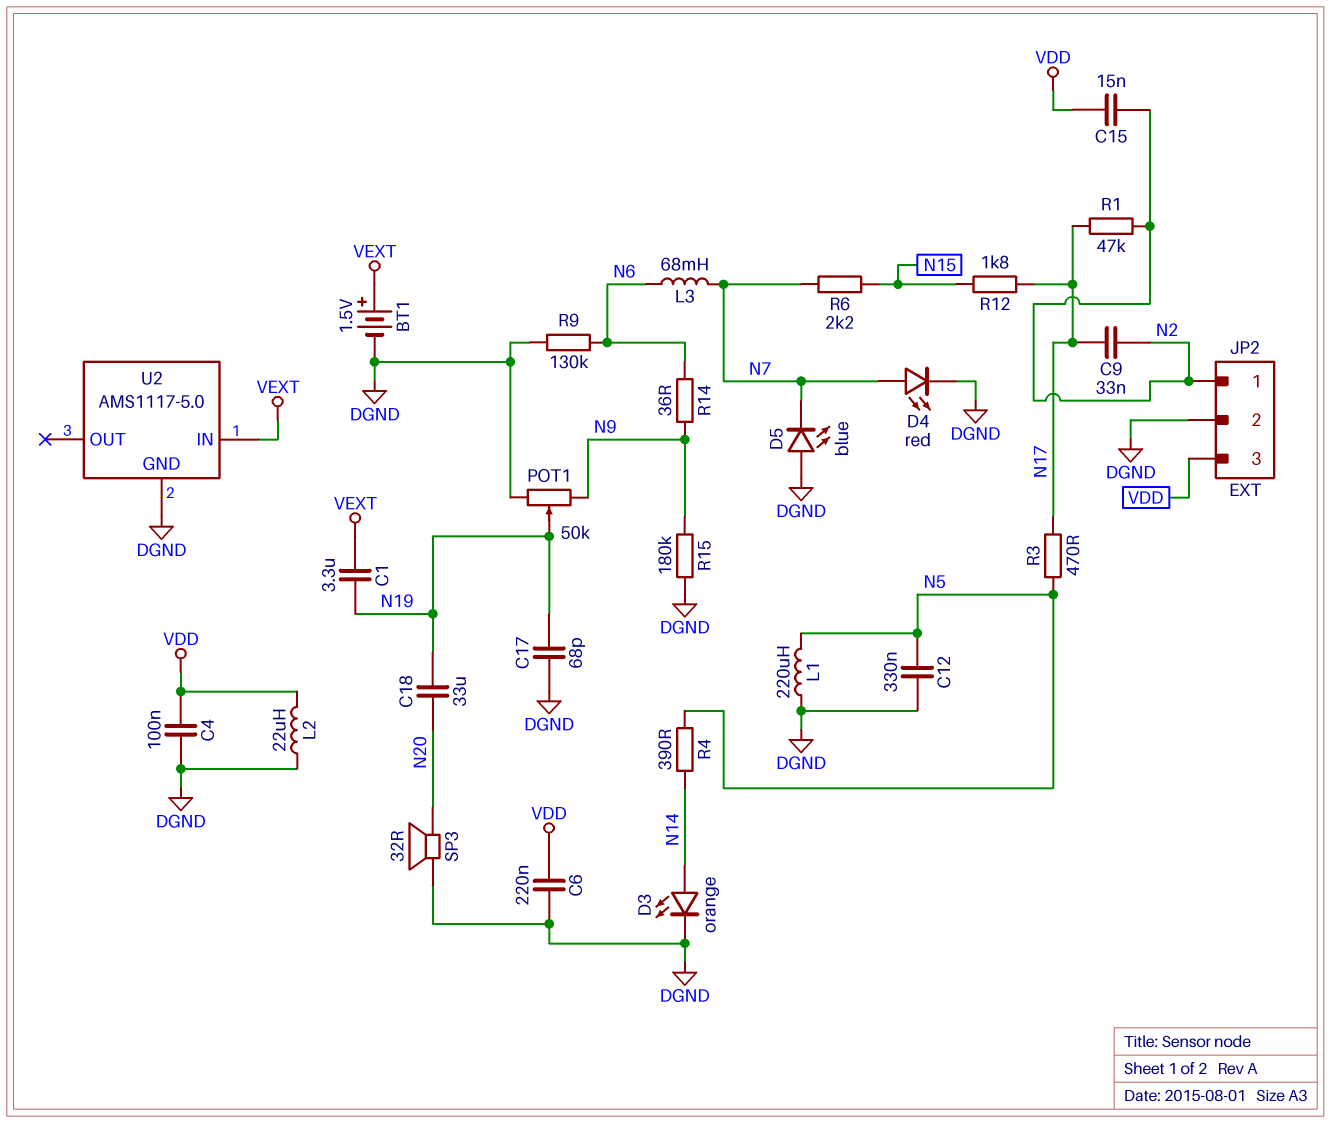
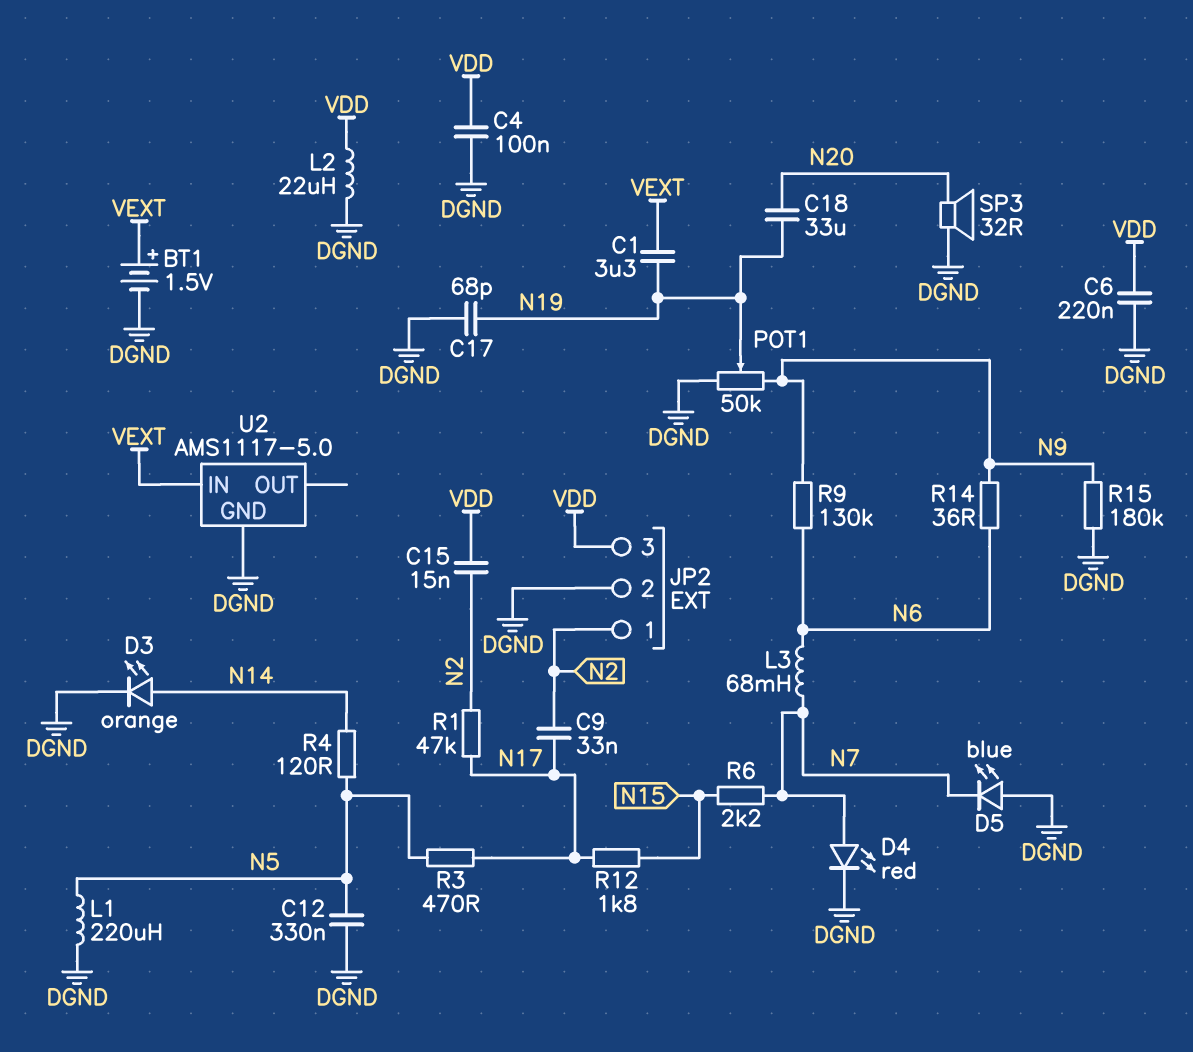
R4: 390 (N5, N14) -> 120 (N5, N14)
R9: 130k (DGND, N6) -> 130k (N6, N9)

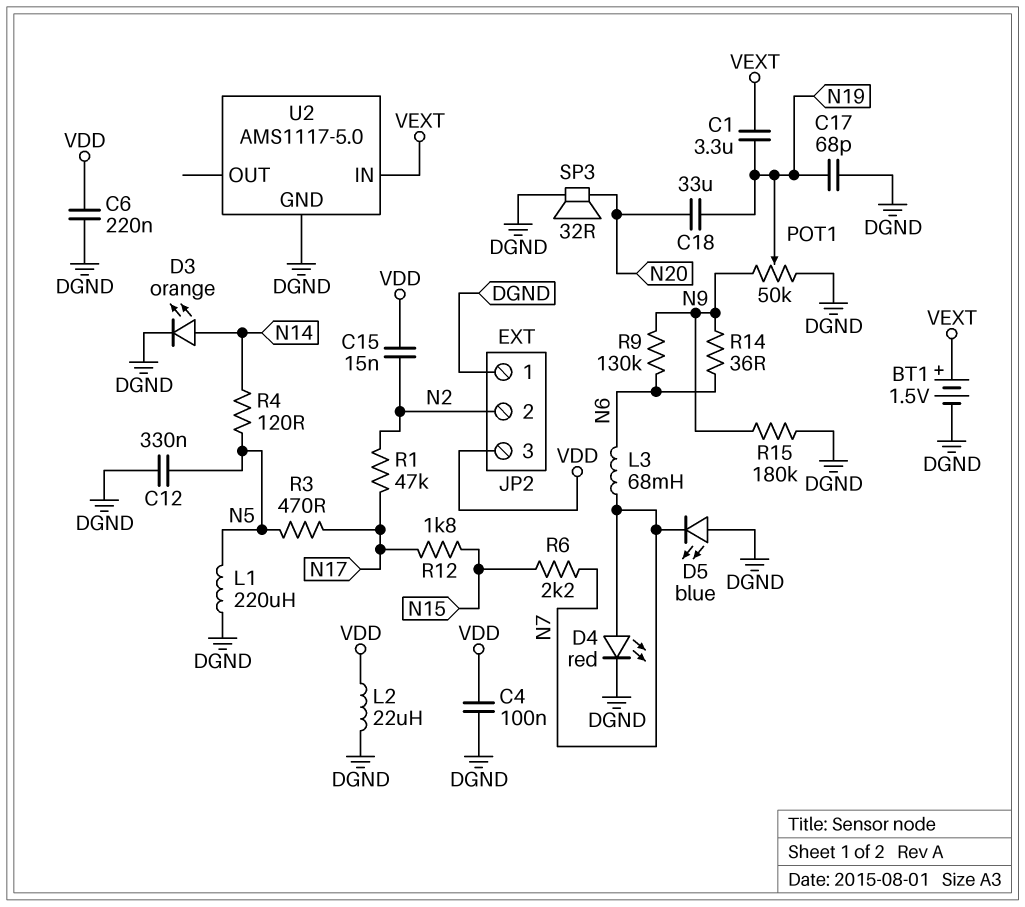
C9: 33nF (N2, N17) -> none
JP2 pin 1: N2 -> DGND
JP2 pin 2: DGND -> N2

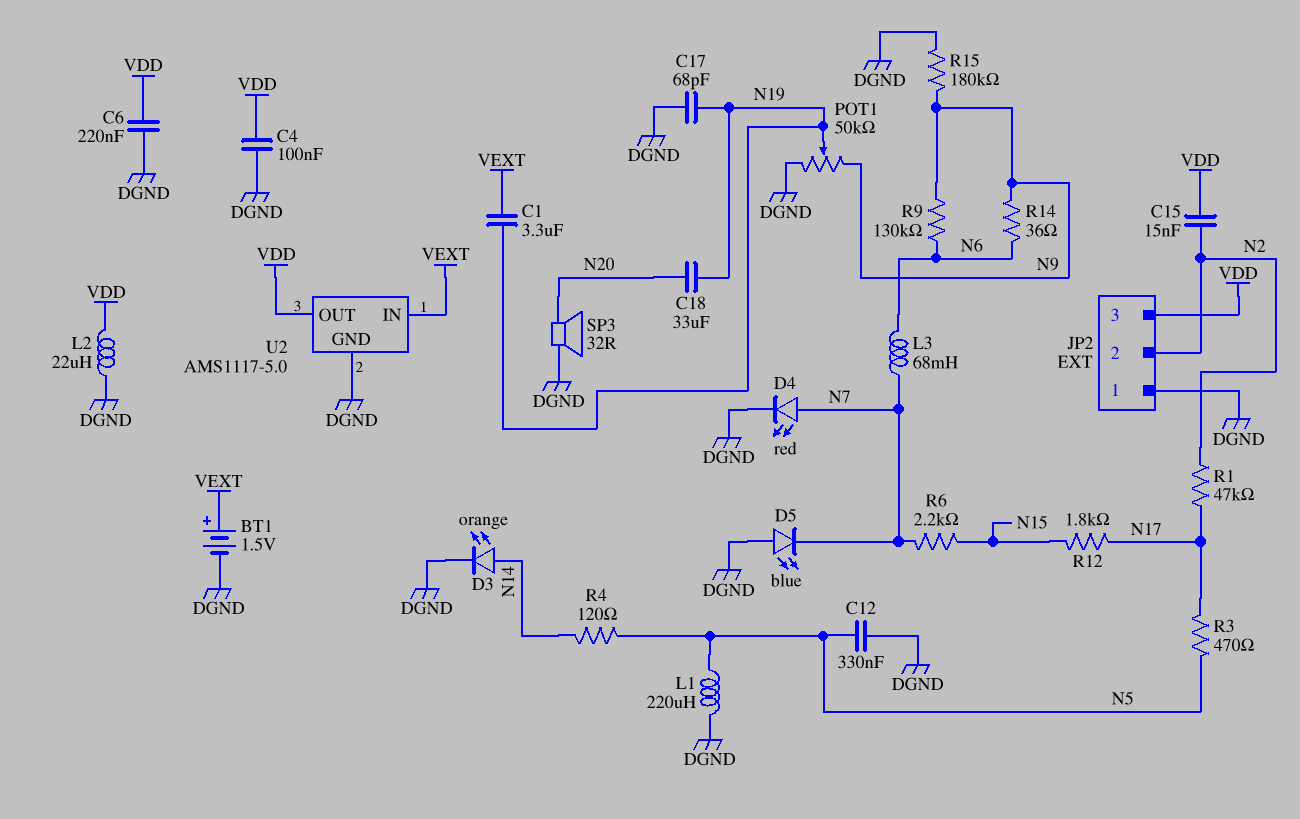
U2 pin OUT: none -> VDD

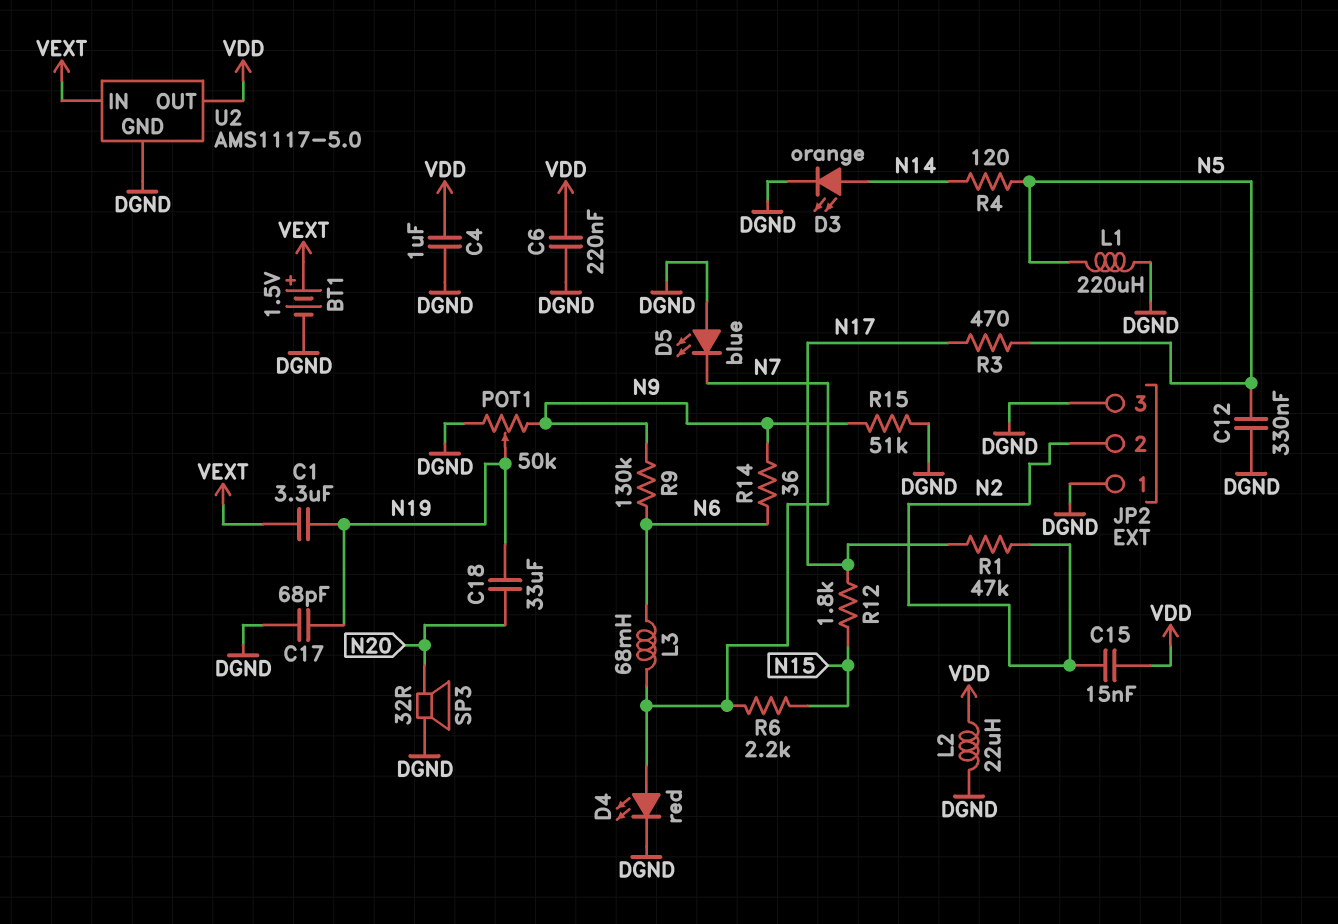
C4: 100nF (DGND, VDD) -> 1uF (DGND, VDD)
JP2 pin 3: VDD -> DGND
R15: 180k (DGND, N9) -> 51k (DGND, N9)

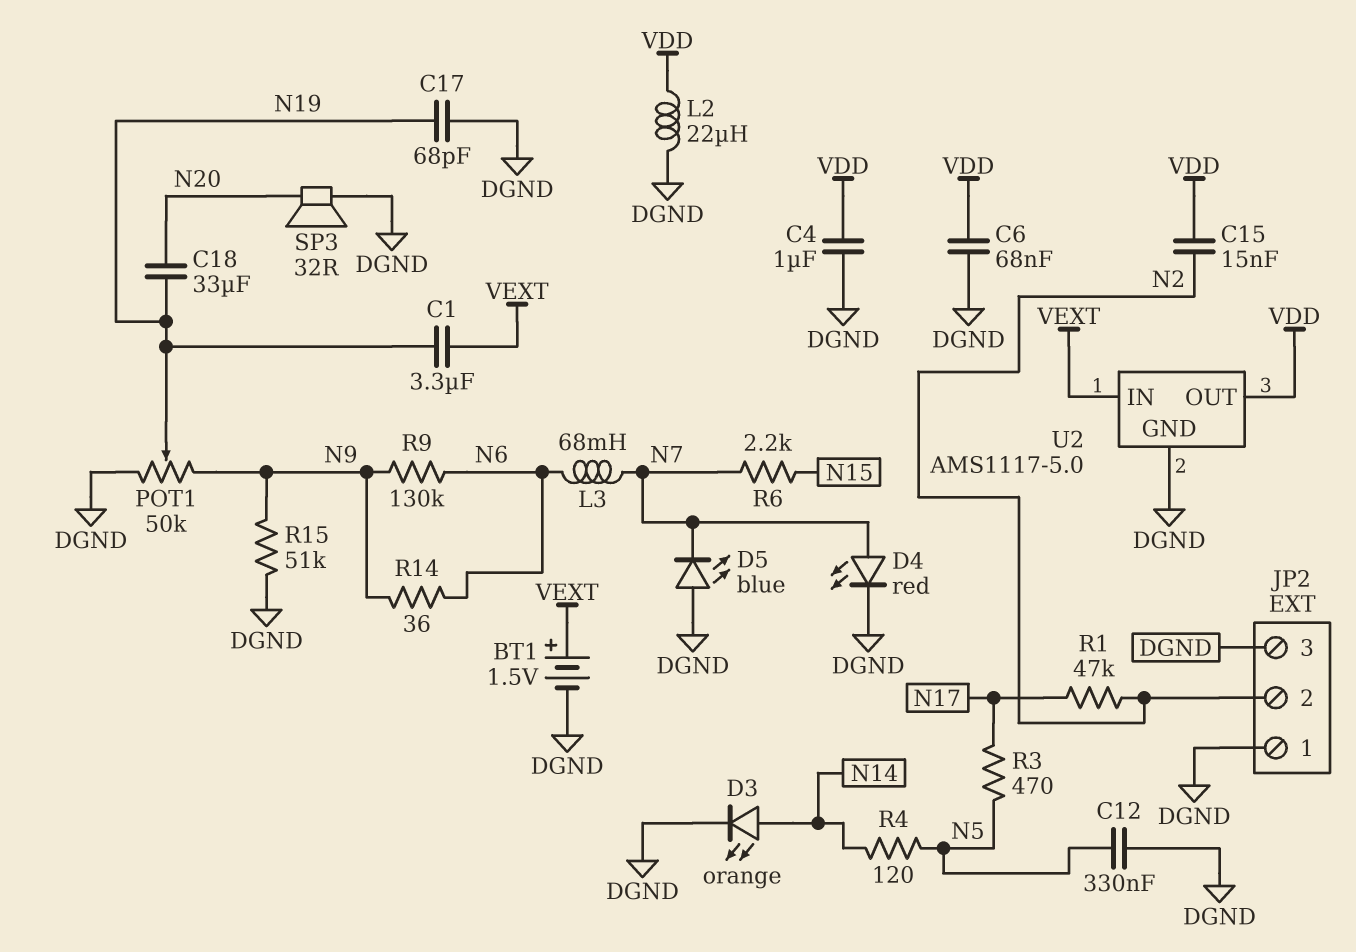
C6: 220nF (DGND, VDD) -> 68nF (DGND, VDD)
L1: 220uH (DGND, N5) -> none
R12: 1.8k (N15, N17) -> none

